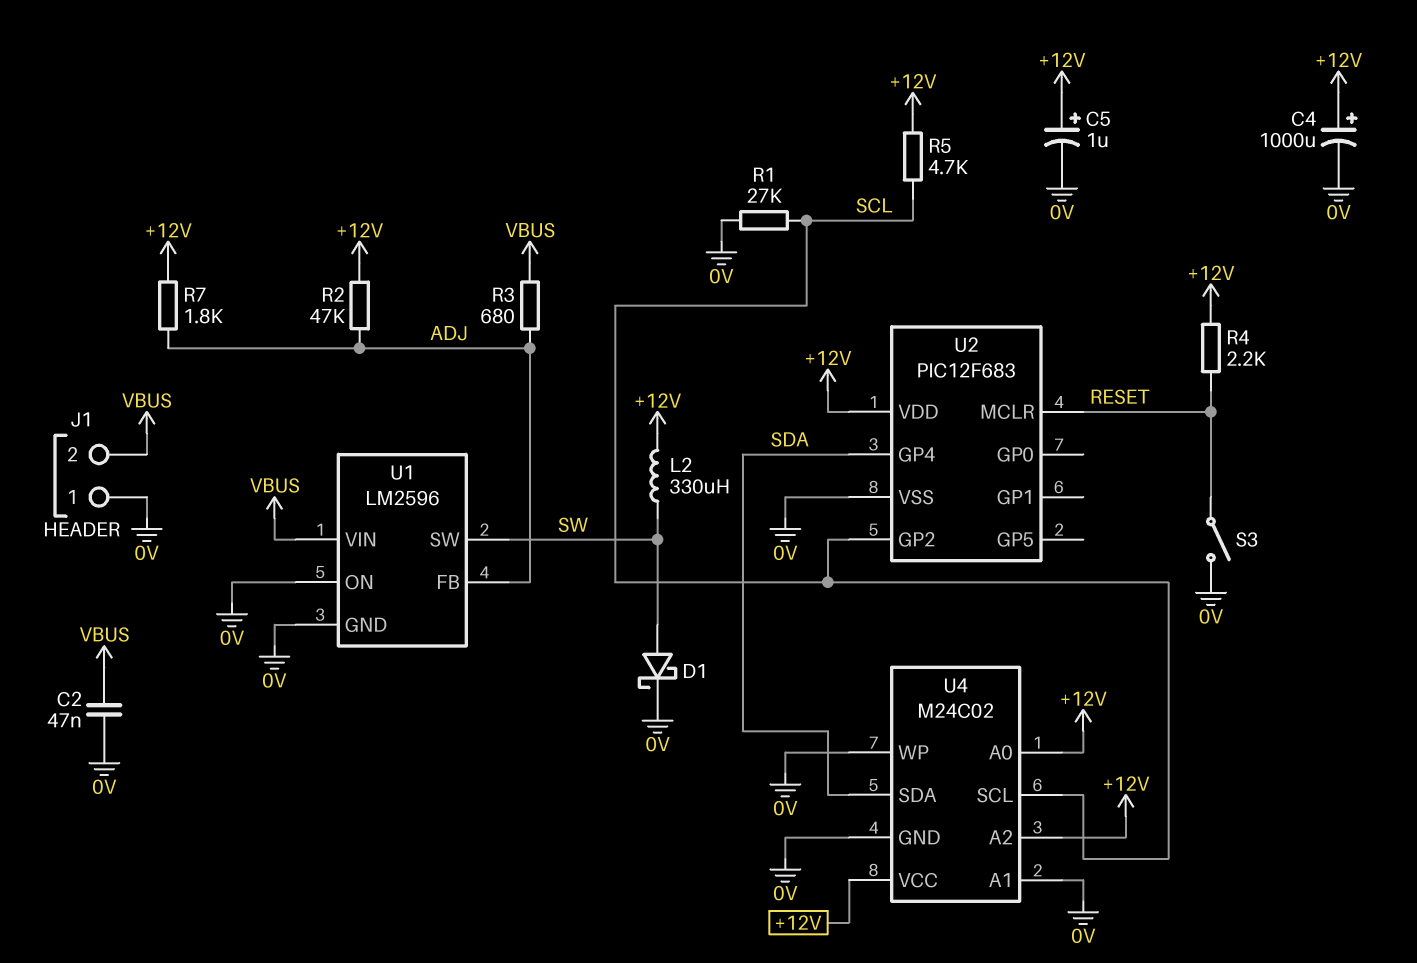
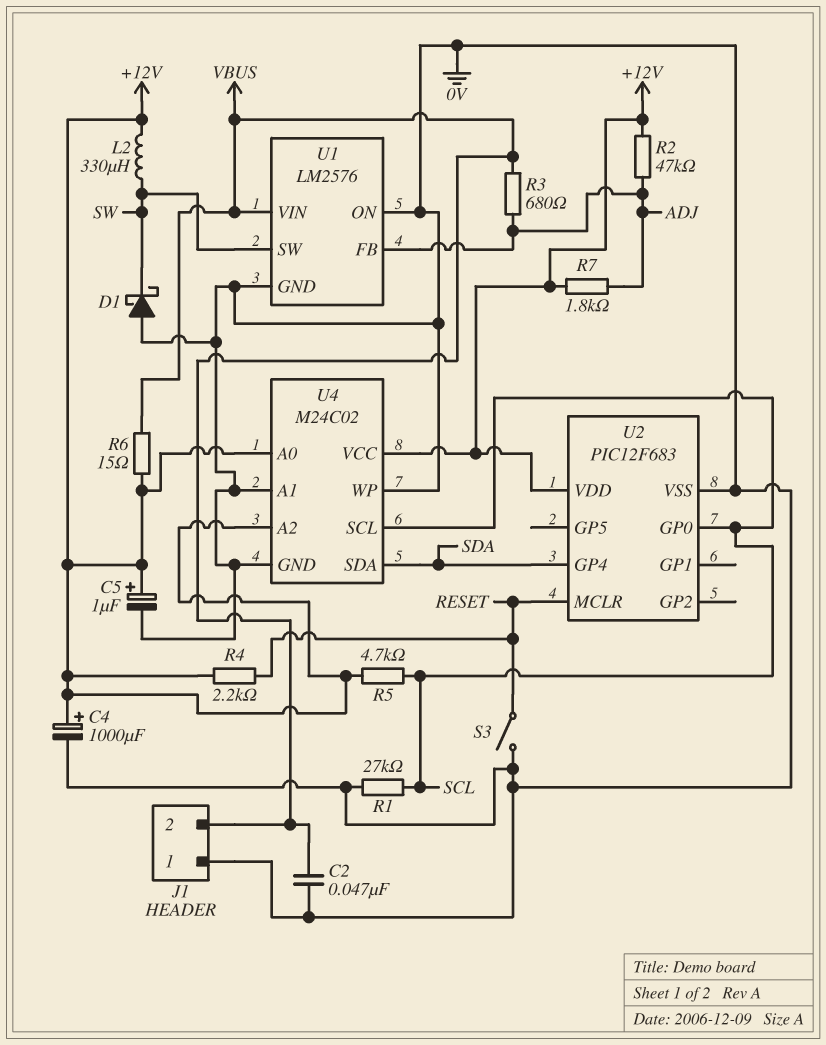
D1: schottky (A SW, K 0V) -> schottky (A 0V, K SW)
R6: none -> 15 (+12V, VBUS)
U1: LM2596 -> LM2576
U2 pin GP0: none -> SCL
U2 pin GP2: SCL -> none

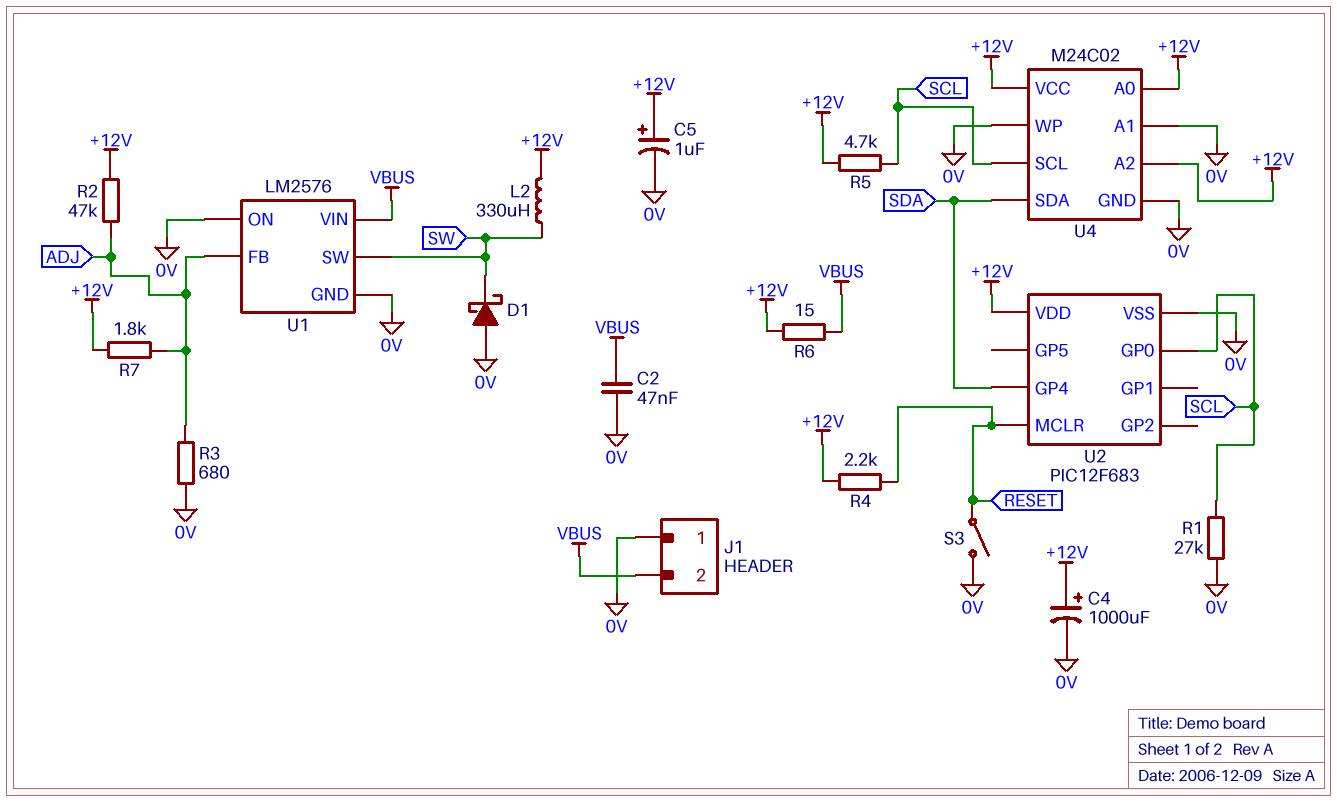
R3: 680 (ADJ, VBUS) -> 680 (0V, ADJ)

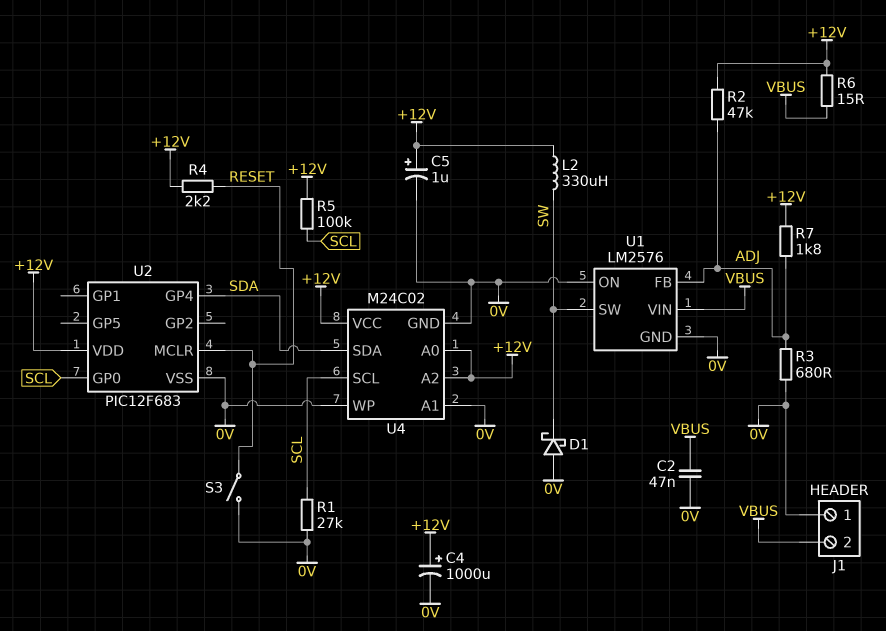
R5: 4.7k (+12V, SCL) -> 100k (+12V, SCL)

